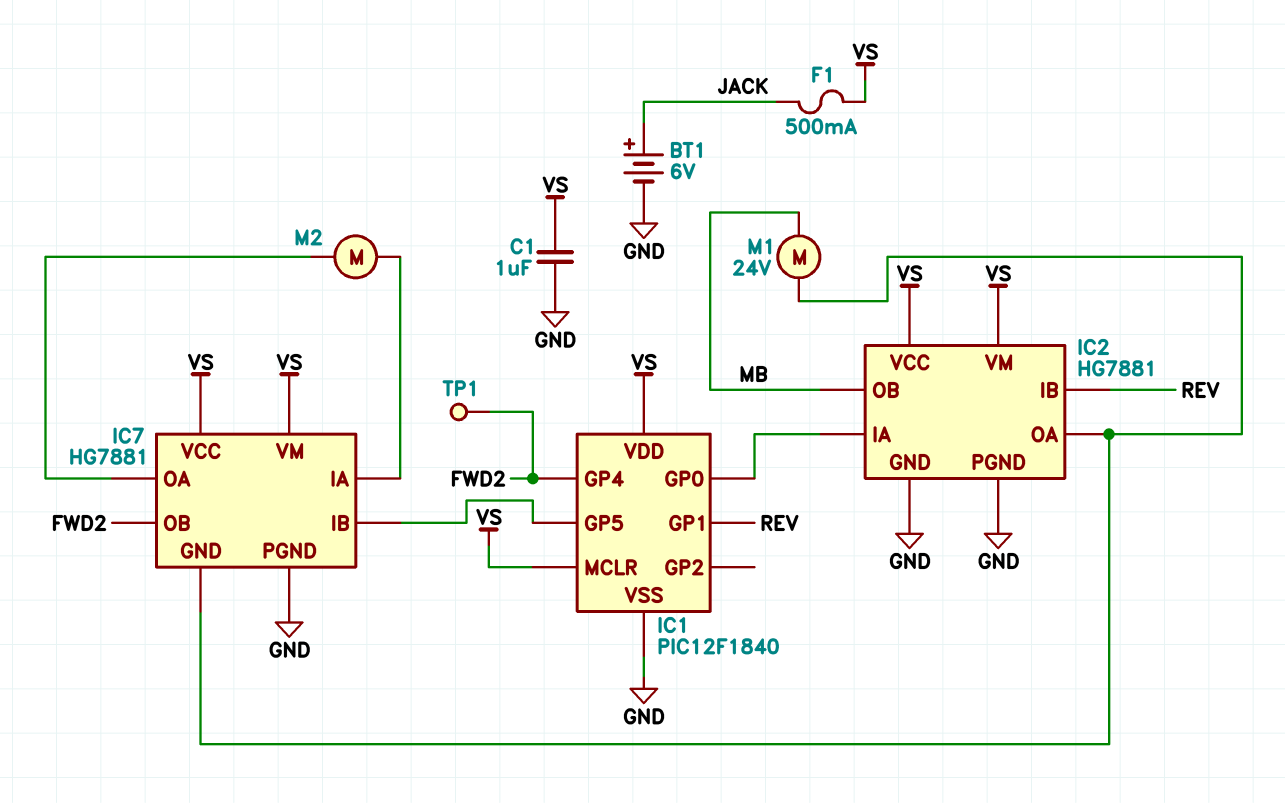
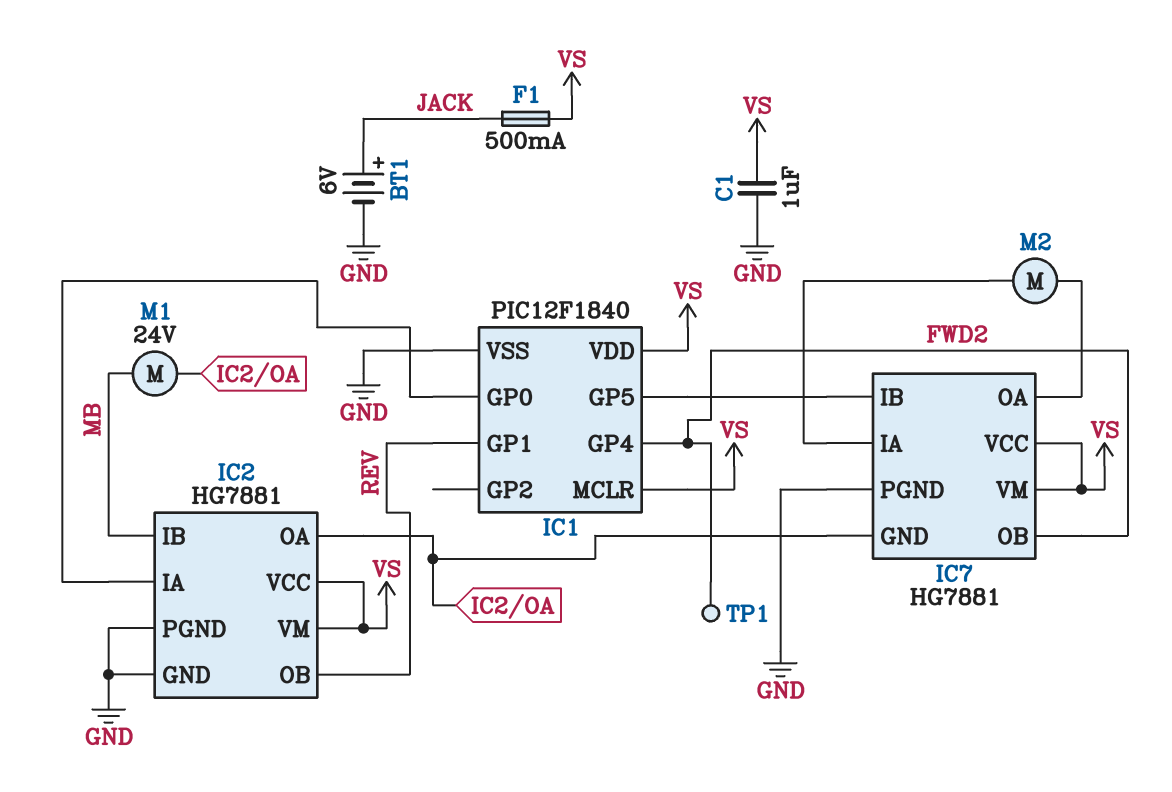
IC2 pin IB: REV -> MB
IC2 pin OB: MB -> REV

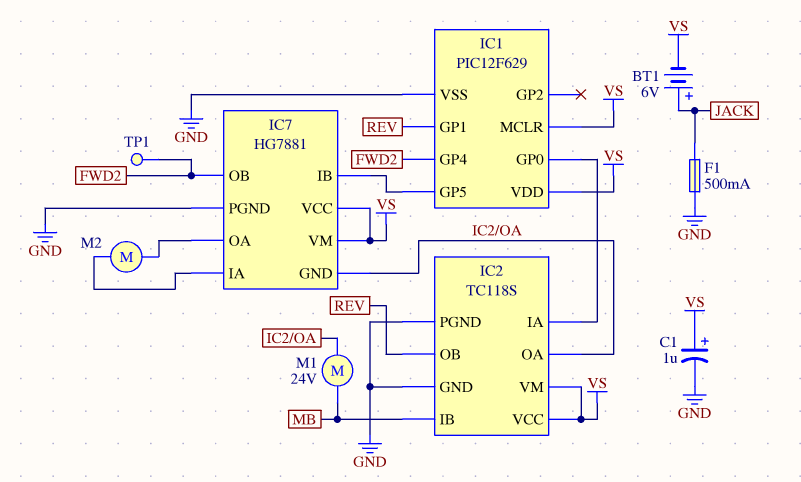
BT1: 6V (plus JACK, minus GND) -> 6V (plus JACK, minus VS)
C1: 1uF (GND, VS) -> 1uF (plus VS, minus GND)
F1: 500mA (JACK, VS) -> 500mA (GND, JACK)
IC1: PIC12F1840 -> PIC12F629
IC2: HG7881 -> TC118S

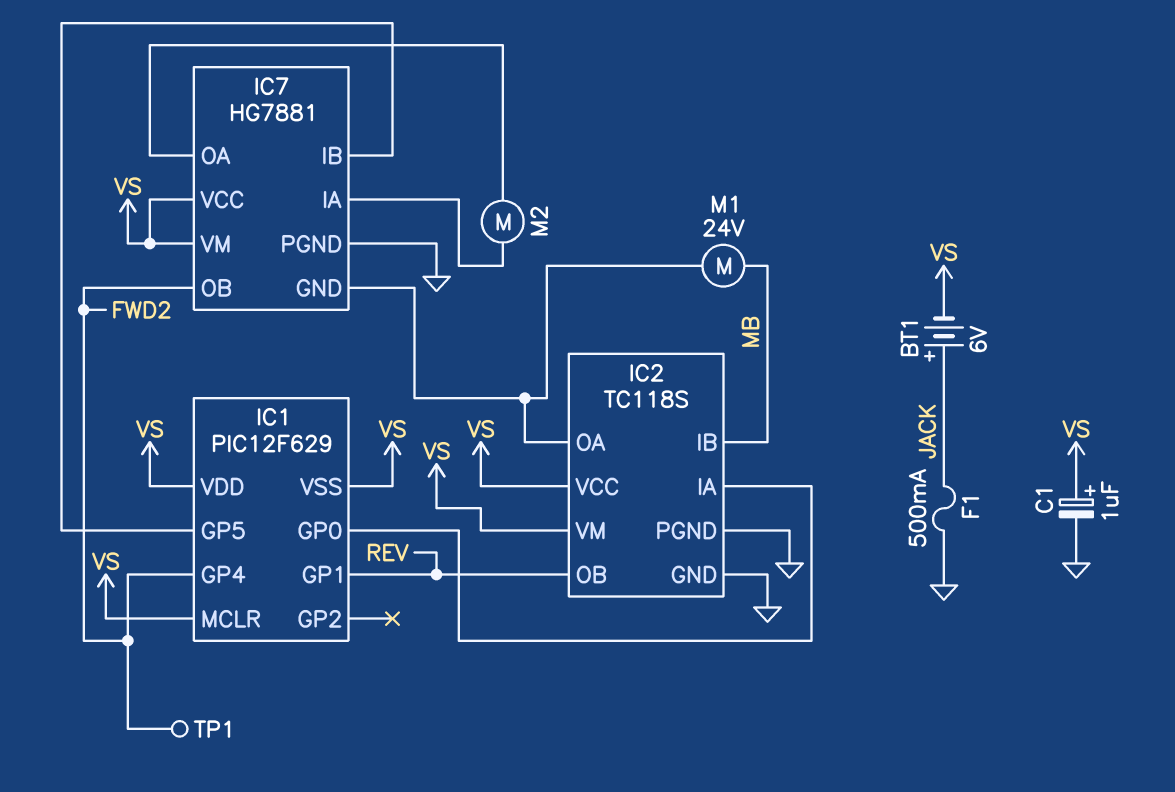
IC1 pin VSS: GND -> VS

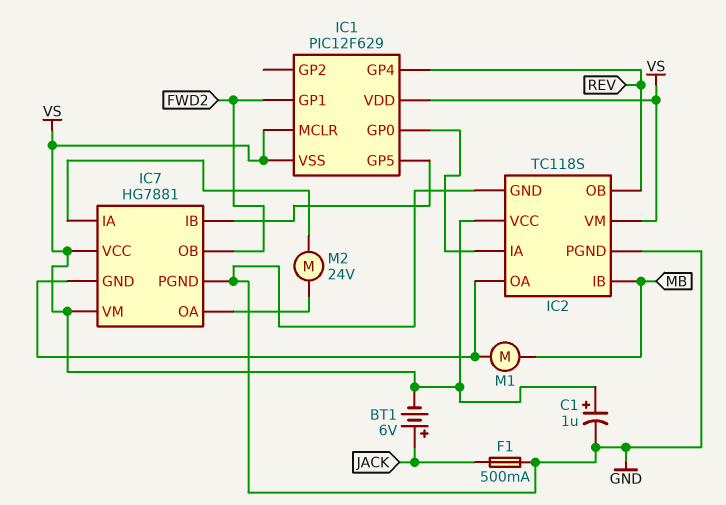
IC1 pin GP1: REV -> FWD2
IC1 pin GP4: FWD2 -> REV
M1: motor 24V (IC2/OA, MB) -> motor (IC2/OA, MB)
M2: motor (IC7/IA, IC7/OA) -> motor 24V (IC7/IA, IC7/OA)
TP1: test point (FWD2) -> none

